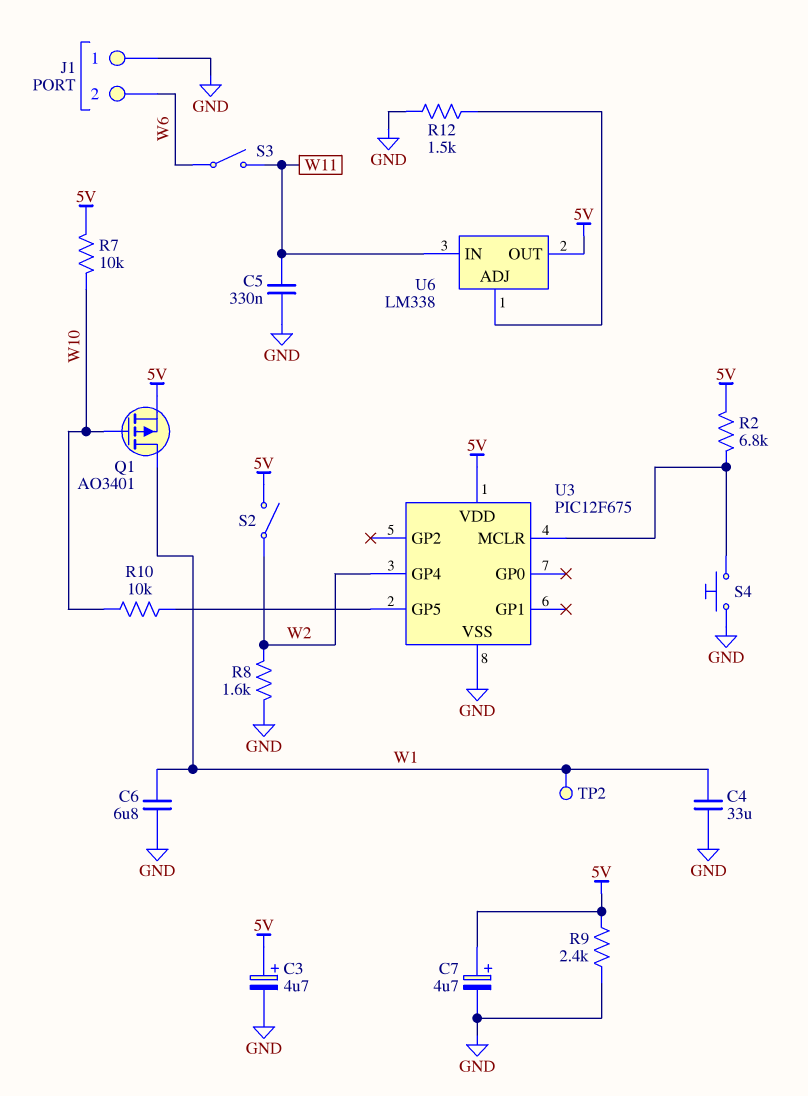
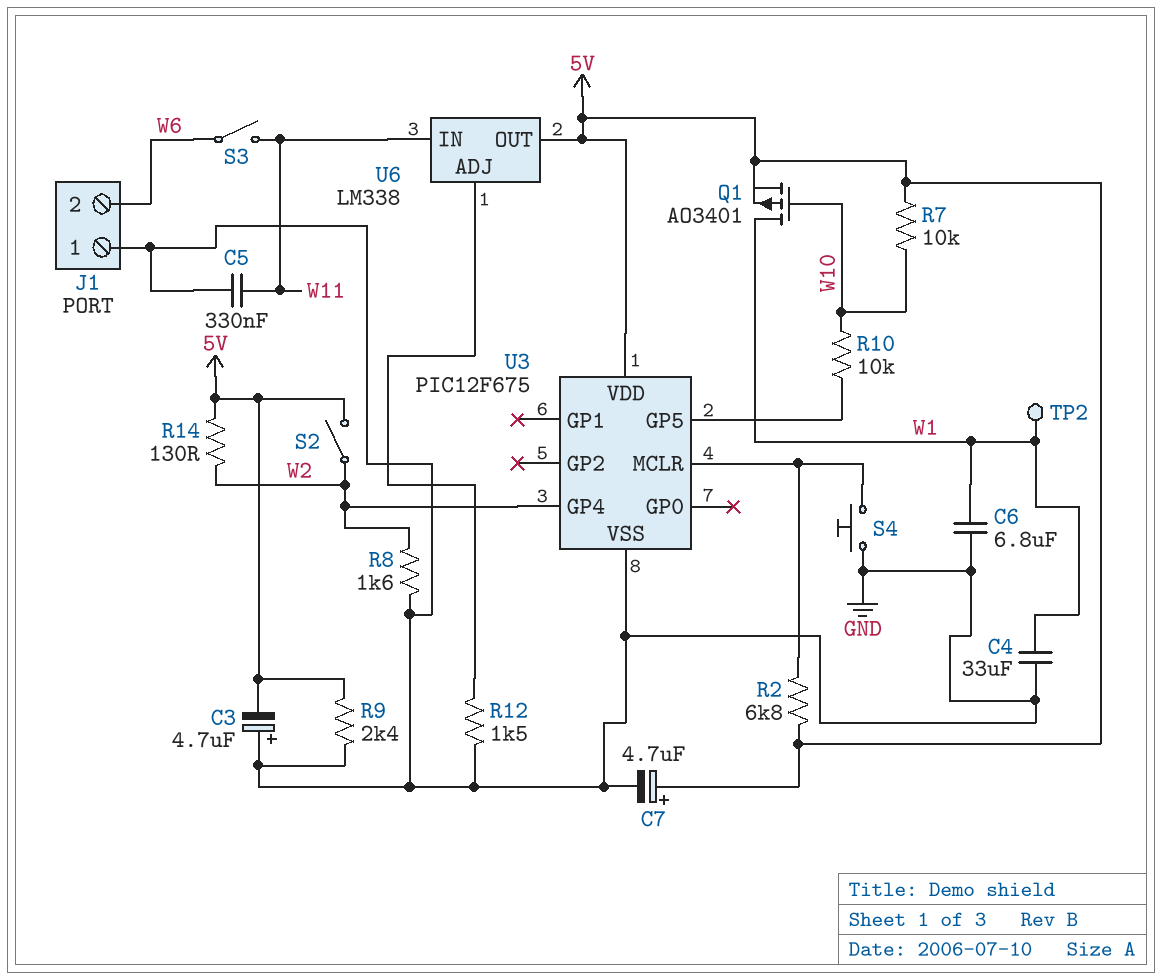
C3: 4.7uF (plus 5V, minus GND) -> 4.7uF (plus GND, minus 5V)
R14: none -> 130 (5V, W2)

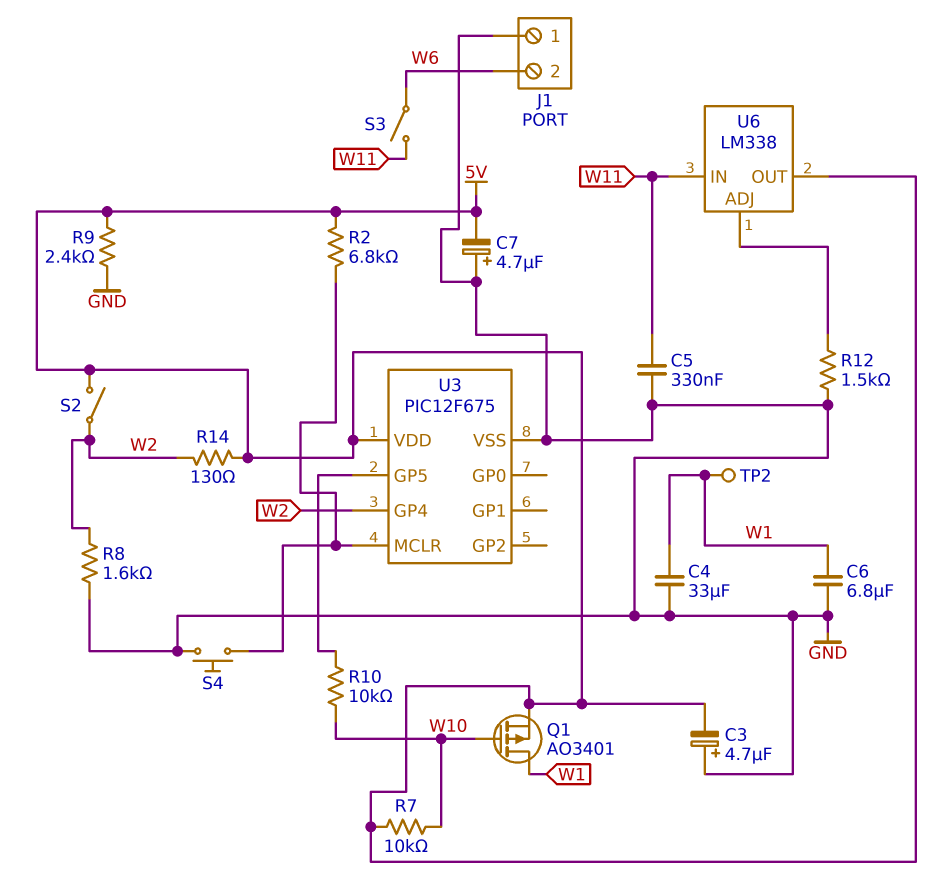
C7: 4.7uF (plus 5V, minus GND) -> 4.7uF (plus GND, minus 5V)

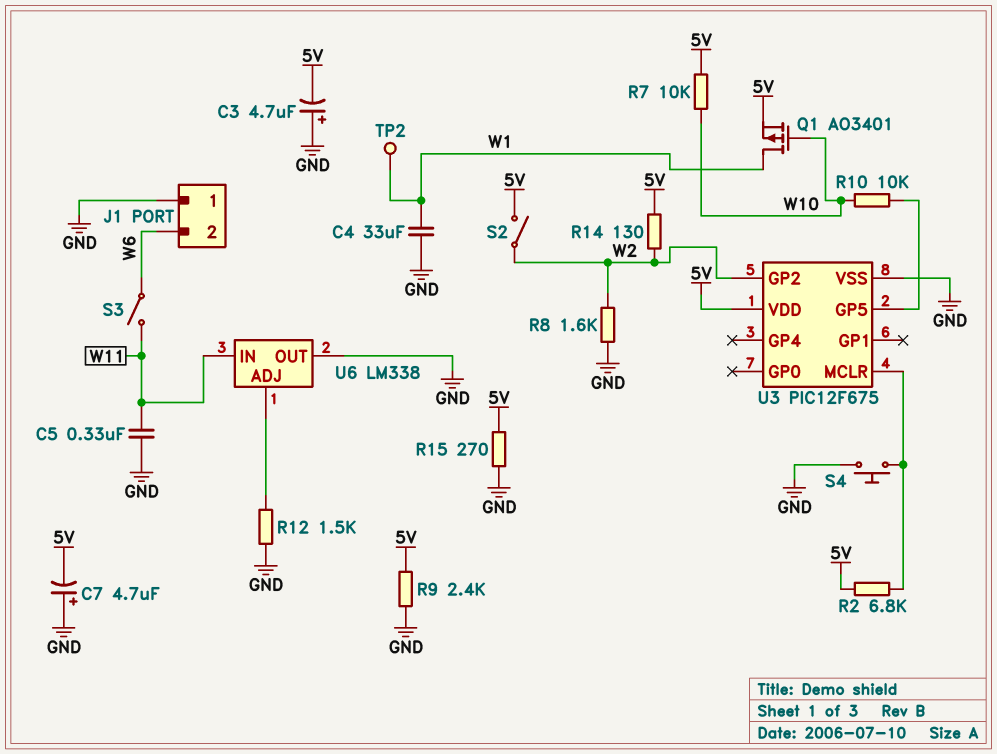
C6: 6.8uF (GND, W1) -> none
R15: none -> 270 (5V, GND)
U3 pin GP2: none -> W2
U3 pin GP4: W2 -> none
U6 pin OUT: 5V -> GND

